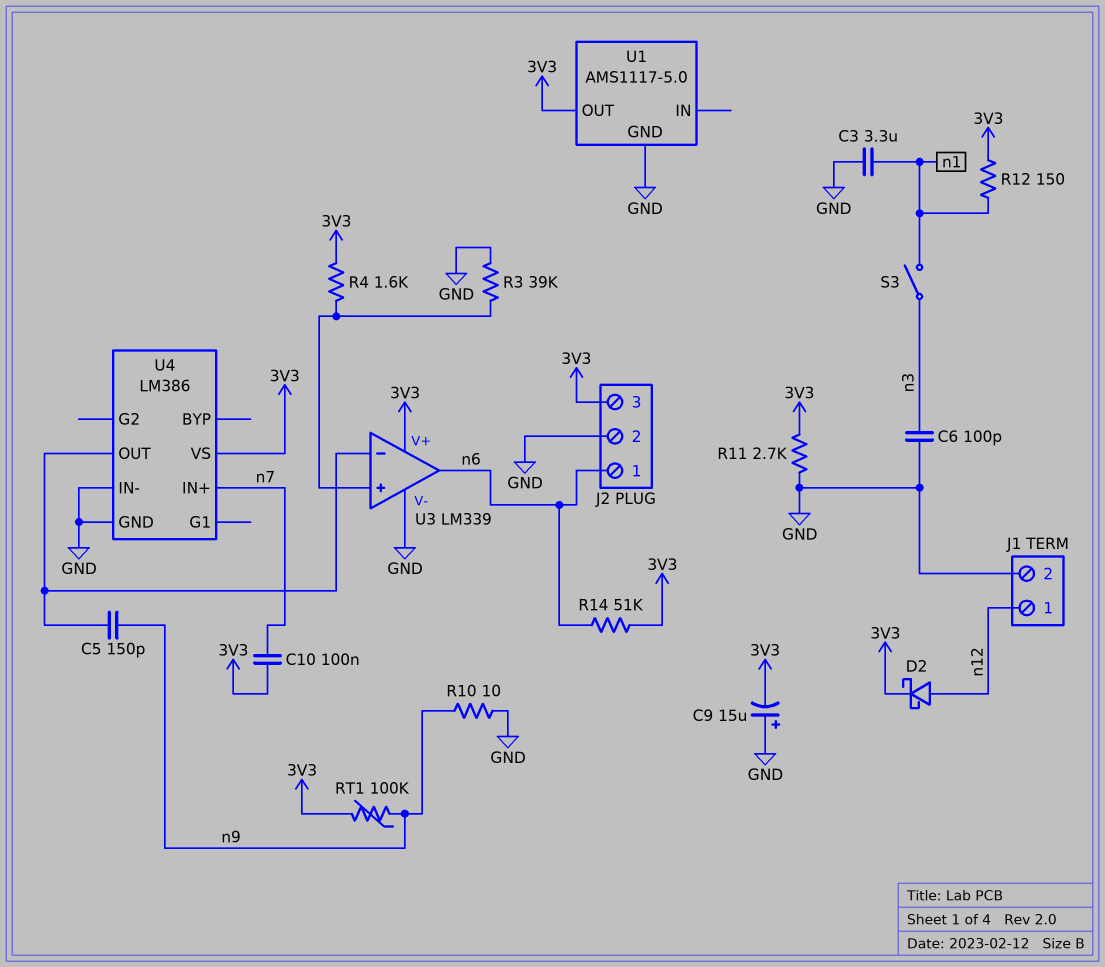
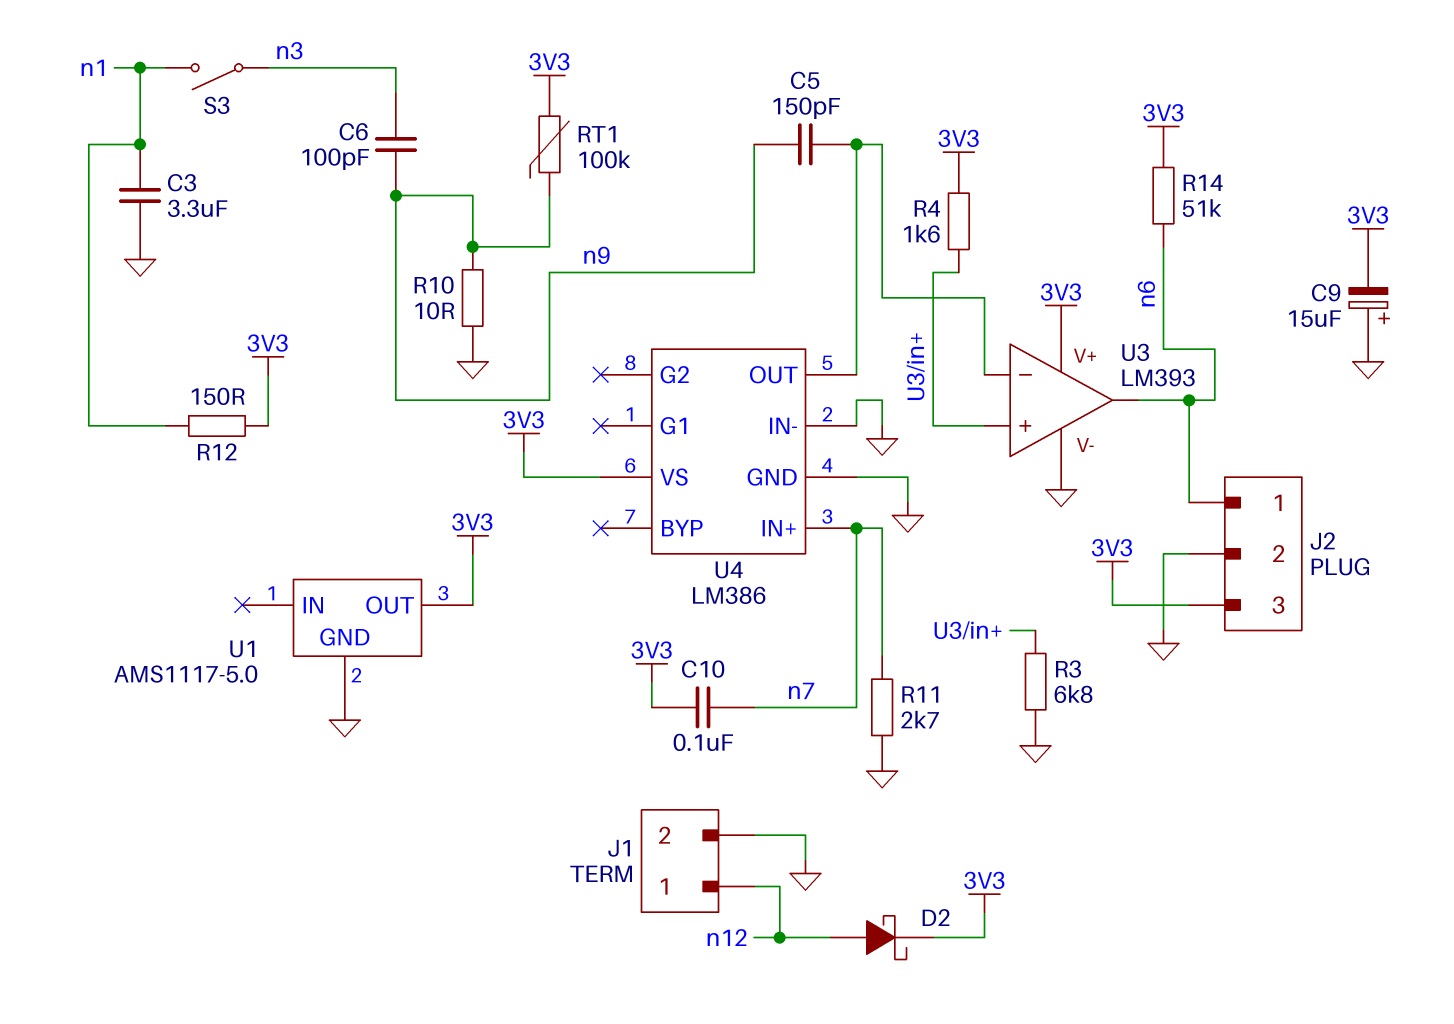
C6: 100pF (GND, n3) -> 100pF (n3, n9)
R3: 39k (GND, U3/in+) -> 6.8k (GND, U3/in+)
R11: 2.7k (3V3, GND) -> 2.7k (GND, n7)
U3: LM339 -> LM393

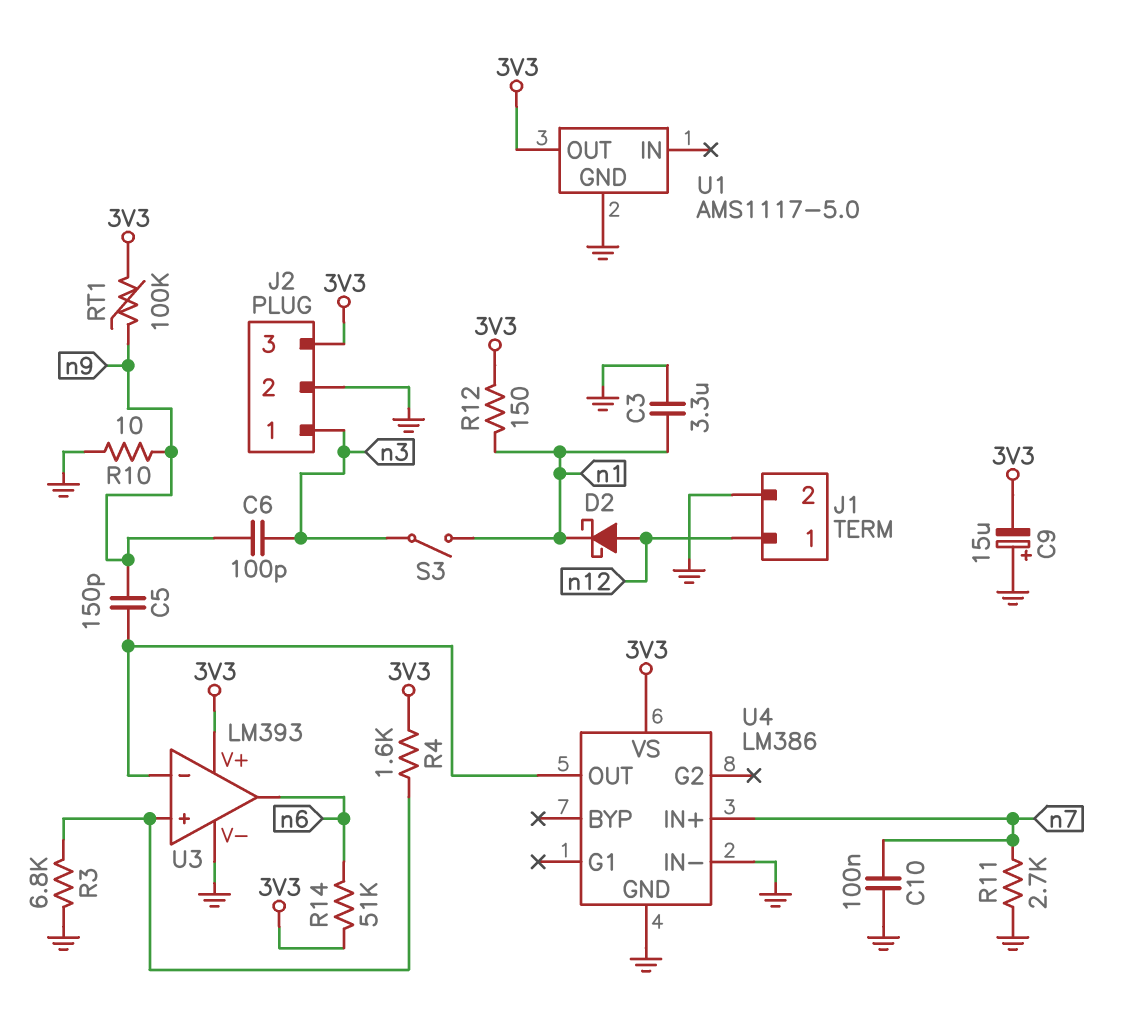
C10: 100nF (3V3, n7) -> 100nF (GND, n7)
D2: schottky (A n12, K 3V3) -> schottky (A n12, K n1)
J2 pin 1: n6 -> n3

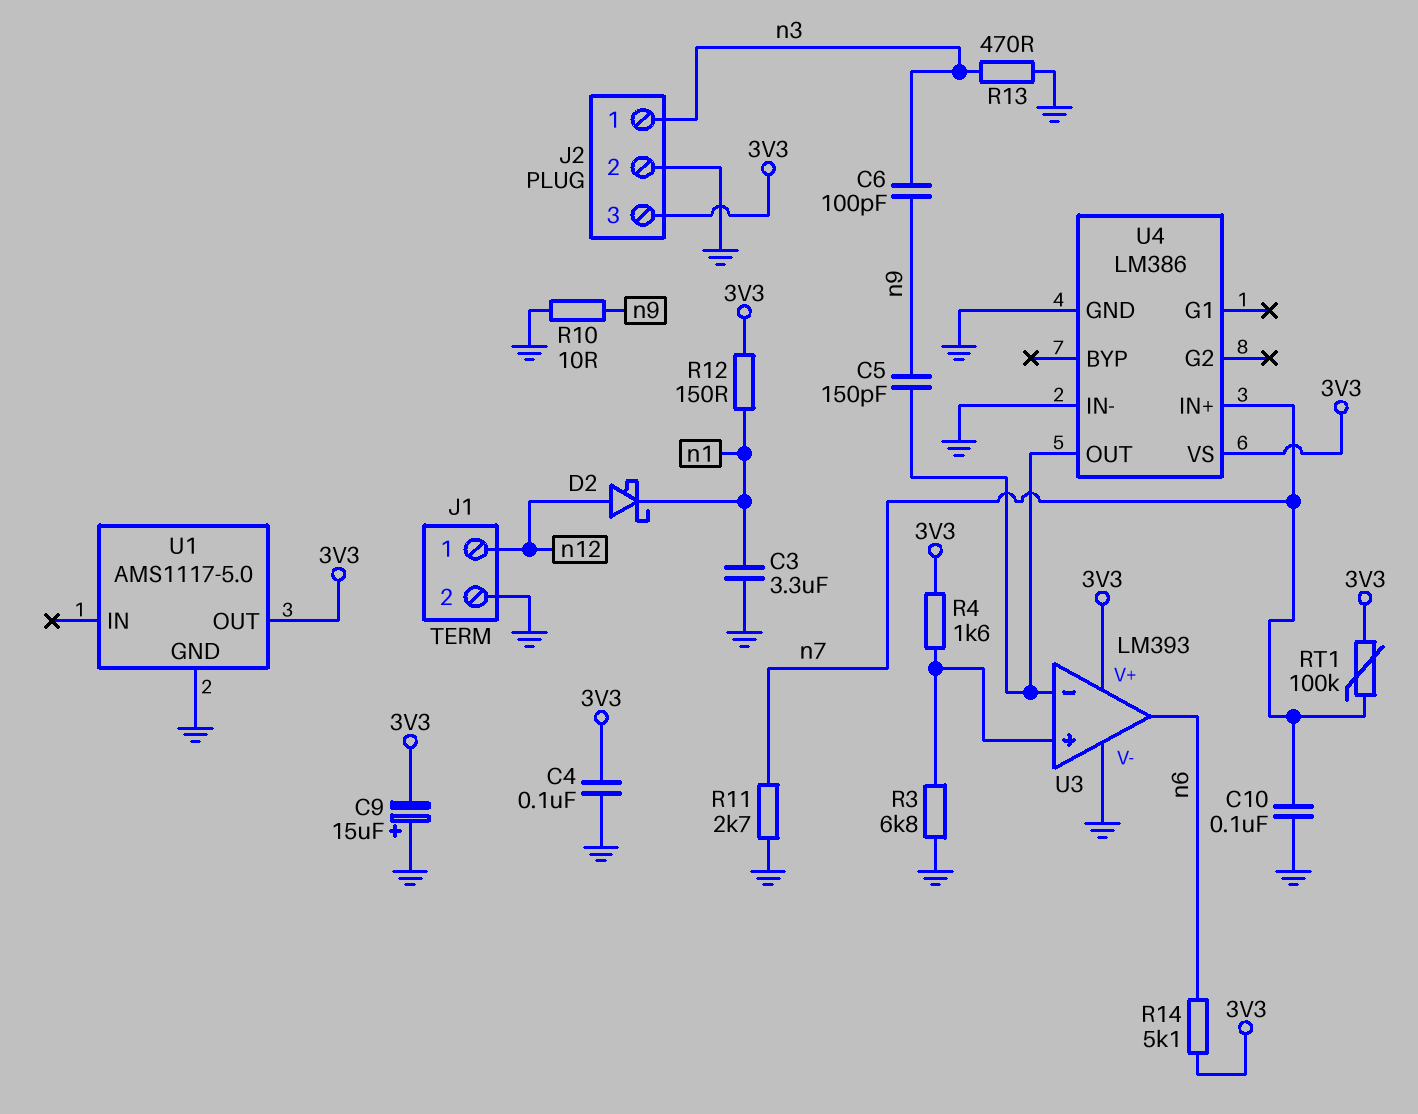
C4: none -> 100nF (3V3, GND)
R13: none -> 470 (GND, n3)
R14: 51k (3V3, n6) -> 5.1k (3V3, n6)
RT1: 100k (3V3, n9) -> 100k (3V3, n7)
S3: switch (n1, n3) -> none

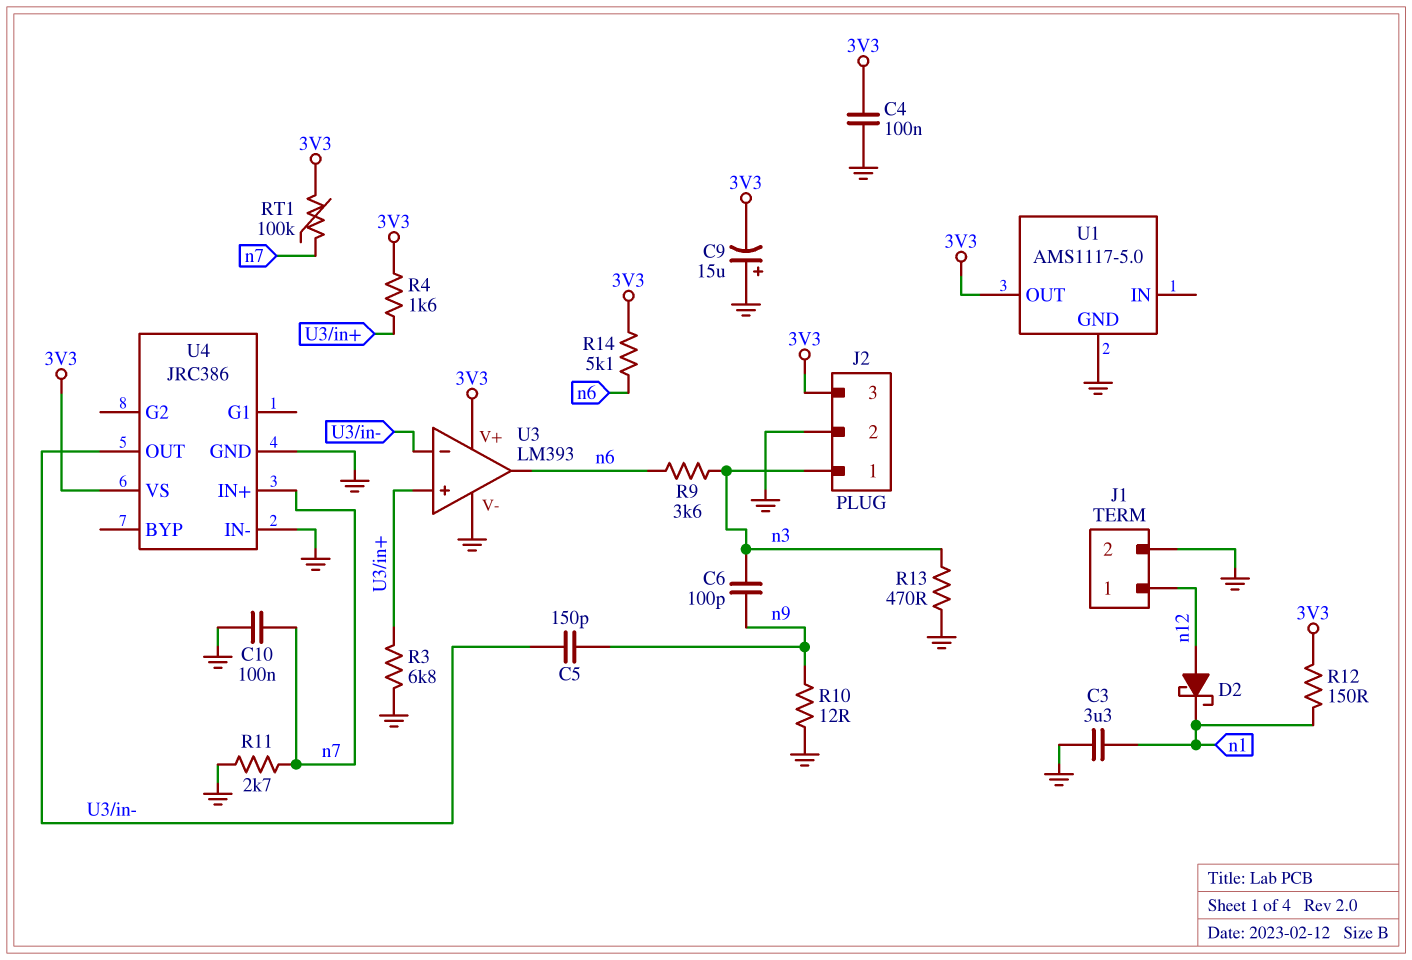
R9: none -> 3.6k (n3, n6)
R10: 10 (GND, n9) -> 12 (GND, n9)
U4: LM386 -> JRC386

